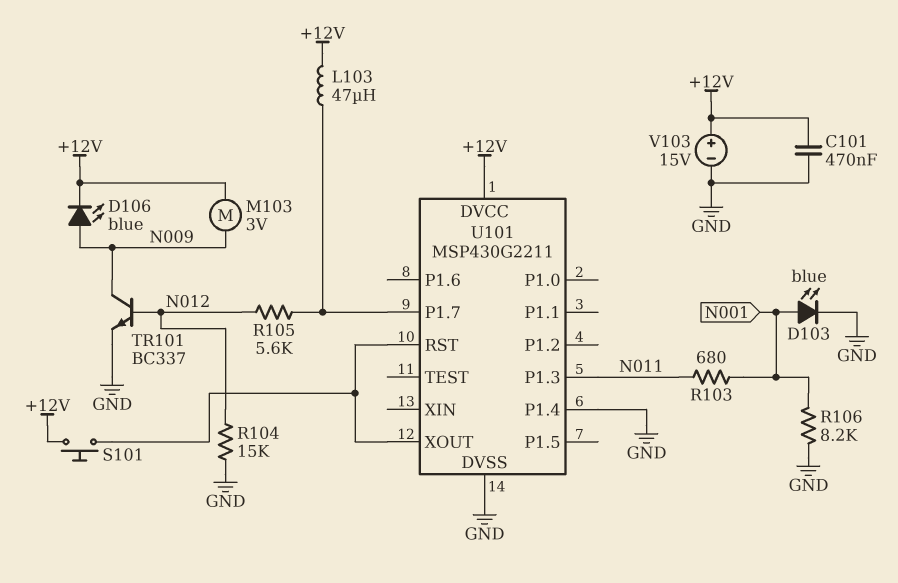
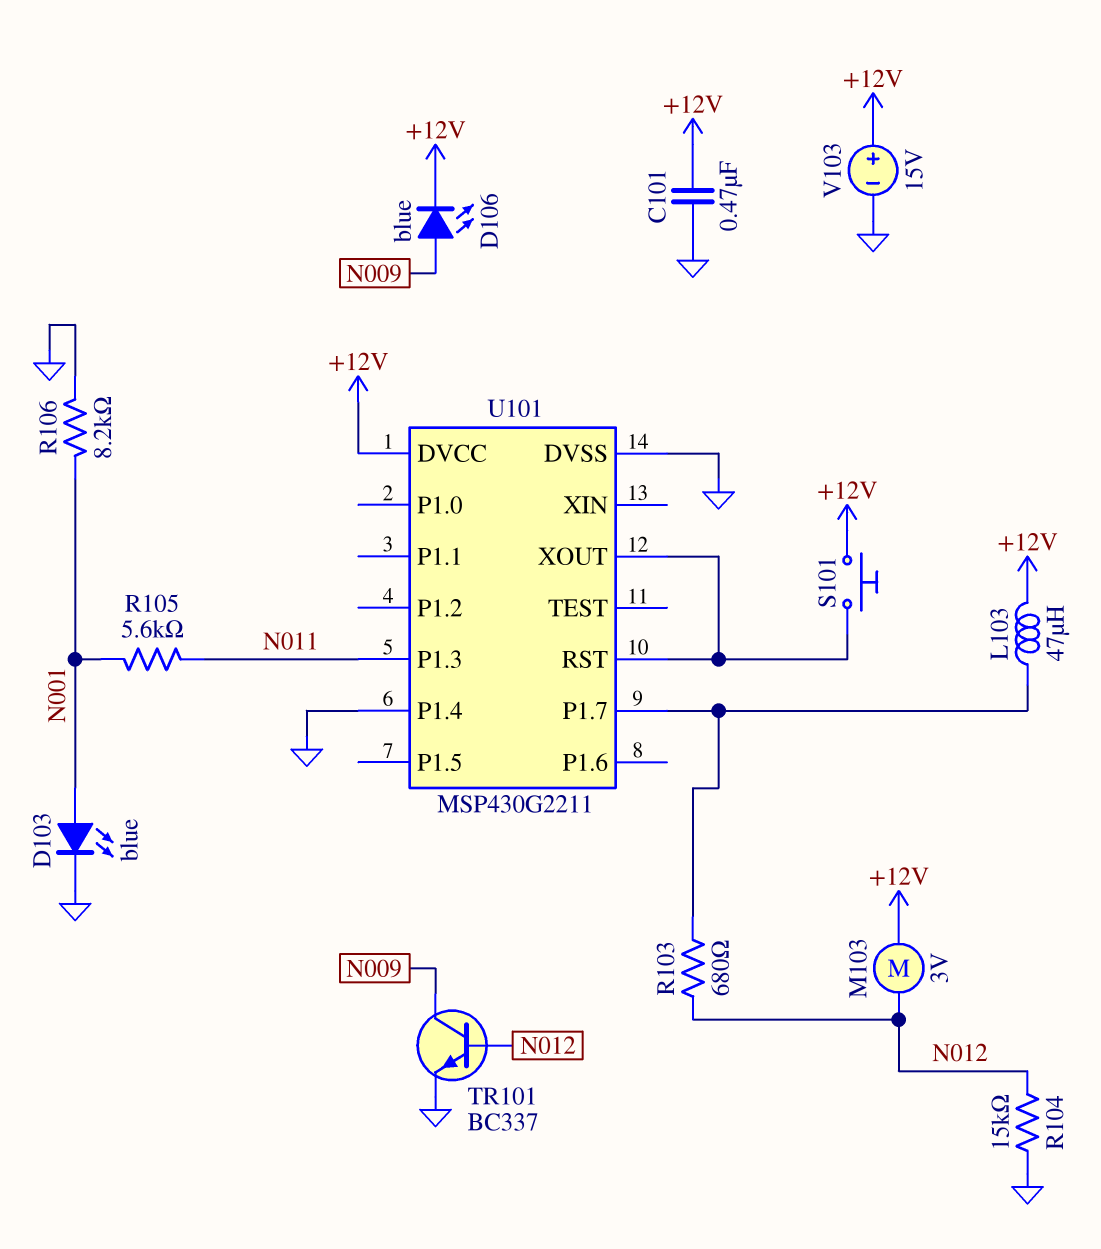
M103: motor 3V (+12V, N009) -> motor 3V (+12V, N012)
R103: 680 (N001, N011) -> 680 (N012, U101/P1.7)
R105: 5.6k (N012, U101/P1.7) -> 5.6k (N001, N011)

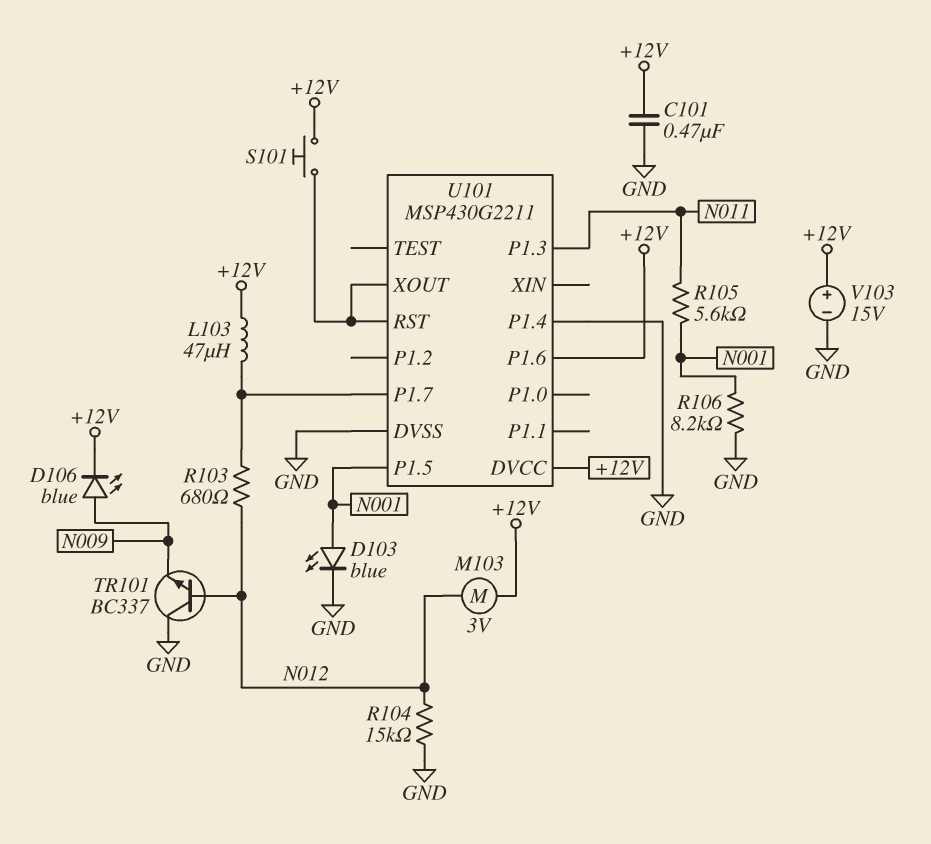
TR101: NPN BC337 (B N012, C N009, E GND) -> NPN BC337 (B N012, C GND, E N009)
U101 pin P1.5: none -> N001
U101 pin P1.6: none -> +12V

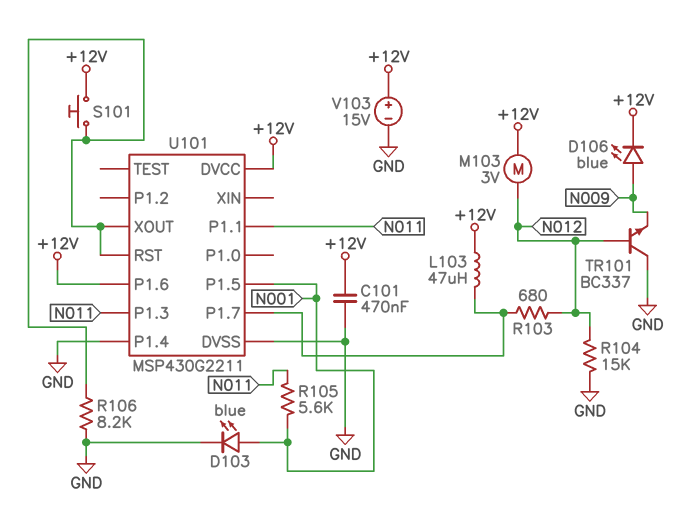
R106: 8.2k (GND, N001) -> 8.2k (GND, U101/RST)
U101 pin P1.1: none -> N011

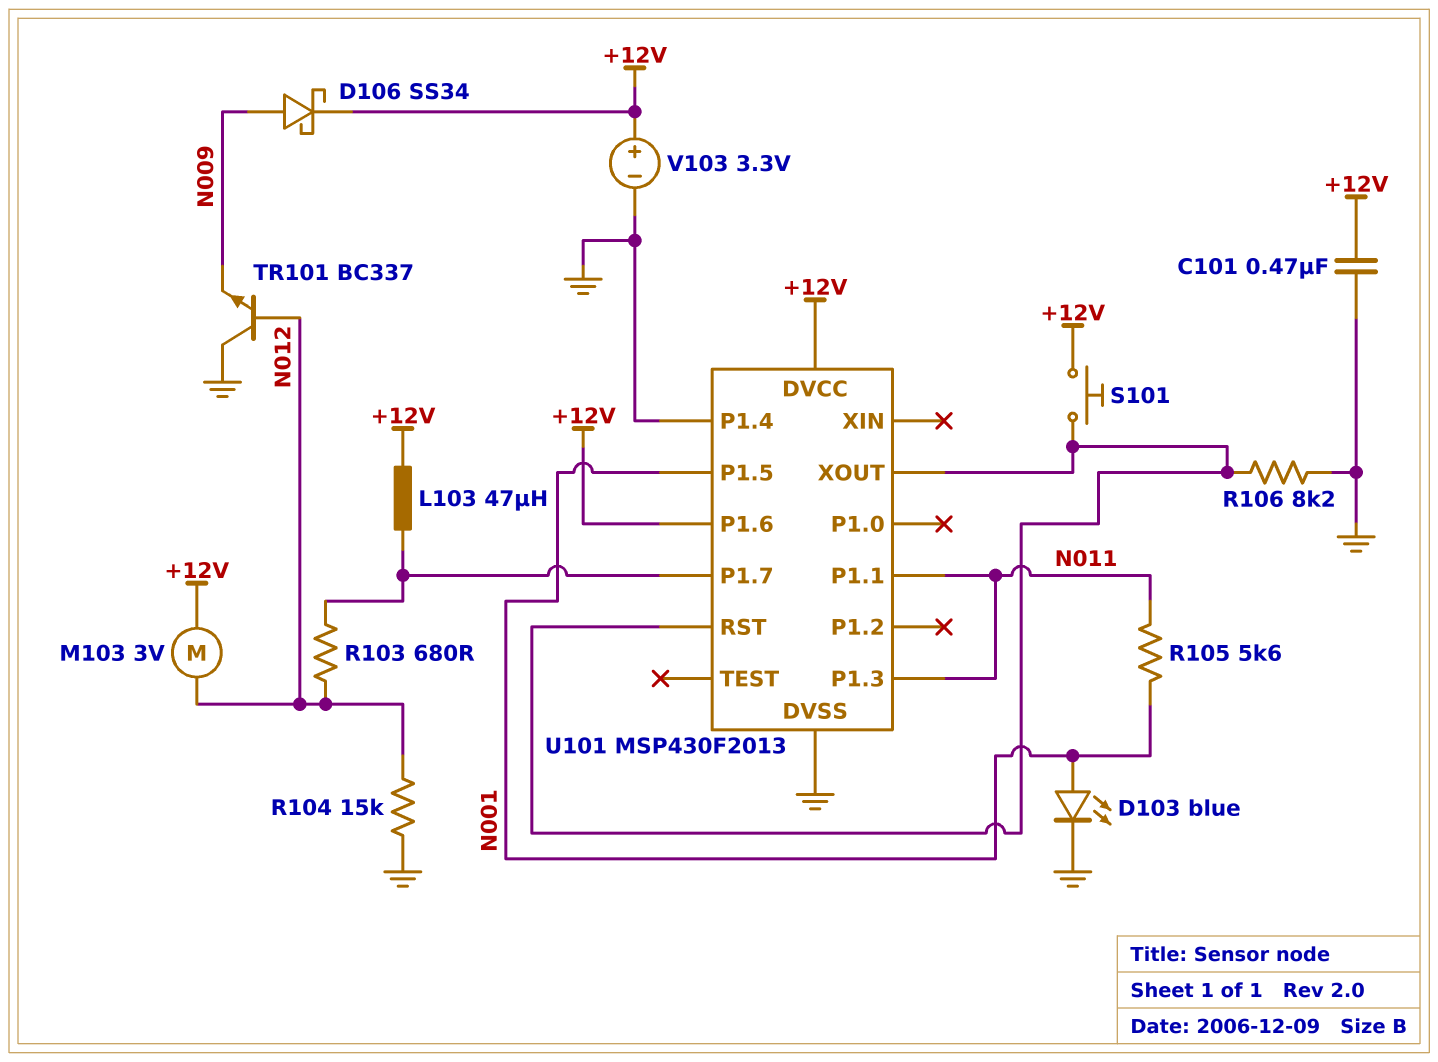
D106: LED blue (A N009, K +12V) -> schottky SS34 (A N009, K +12V)
U101: MSP430G2211 -> MSP430F2013
V103: 15V (plus +12V, minus GND) -> 3.3V (plus +12V, minus GND)

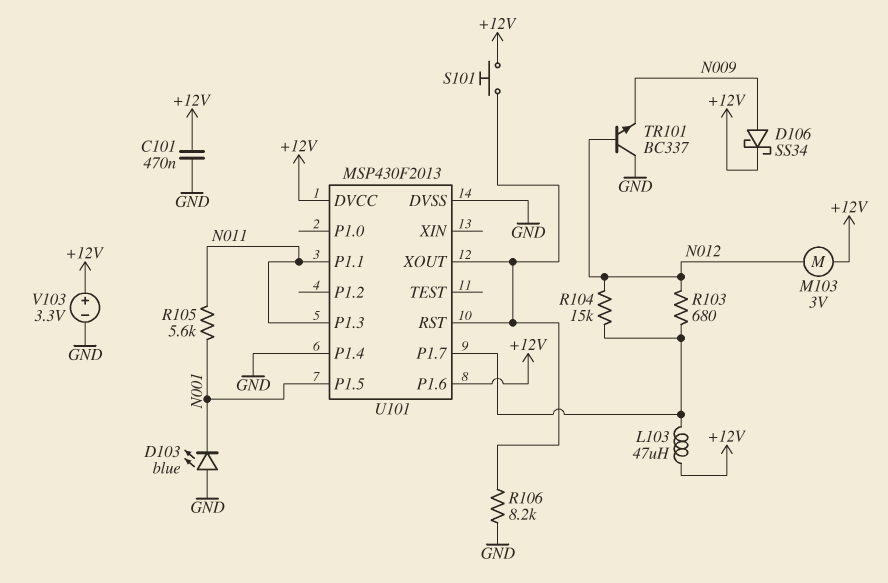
D103: LED blue (A N001, K GND) -> LED blue (A GND, K N001)
R104: 15k (GND, N012) -> 15k (N012, U101/P1.7)

